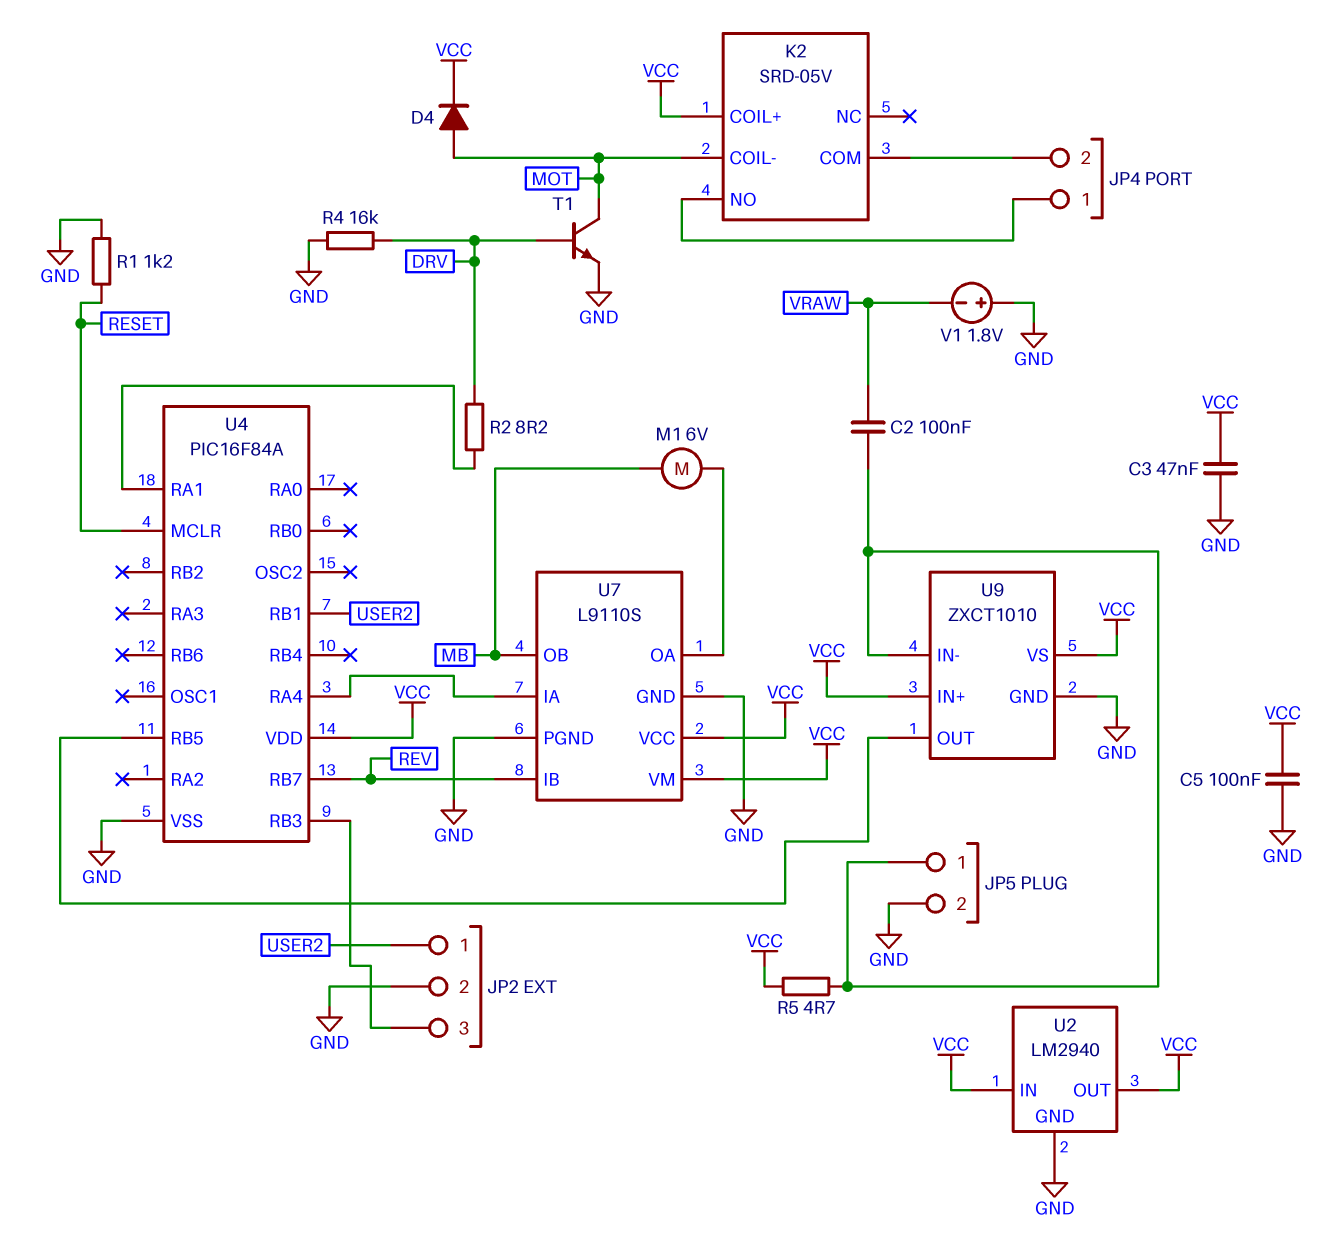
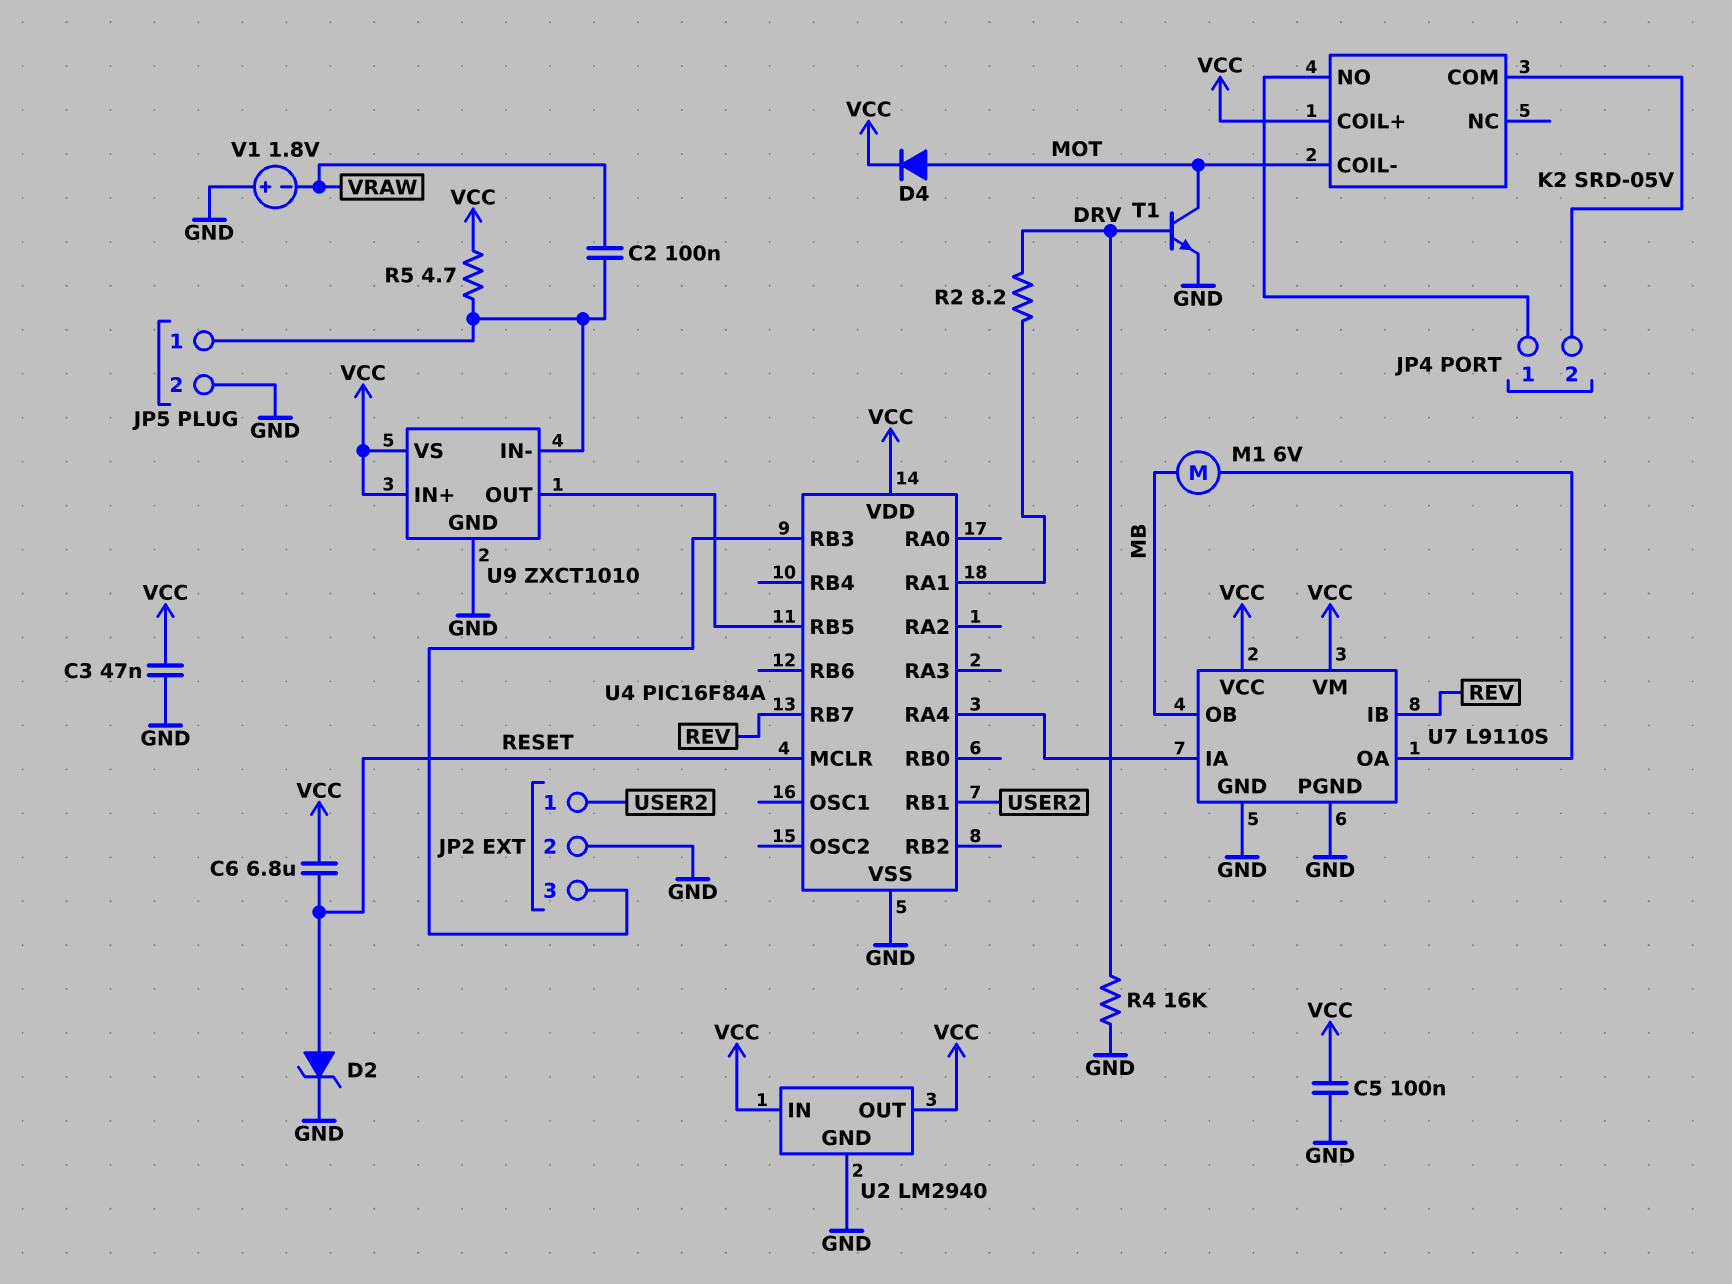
C6: none -> 6.8uF (RESET, VCC)
D2: none -> zener (A RESET, K GND)
R1: 1.2k (GND, RESET) -> none

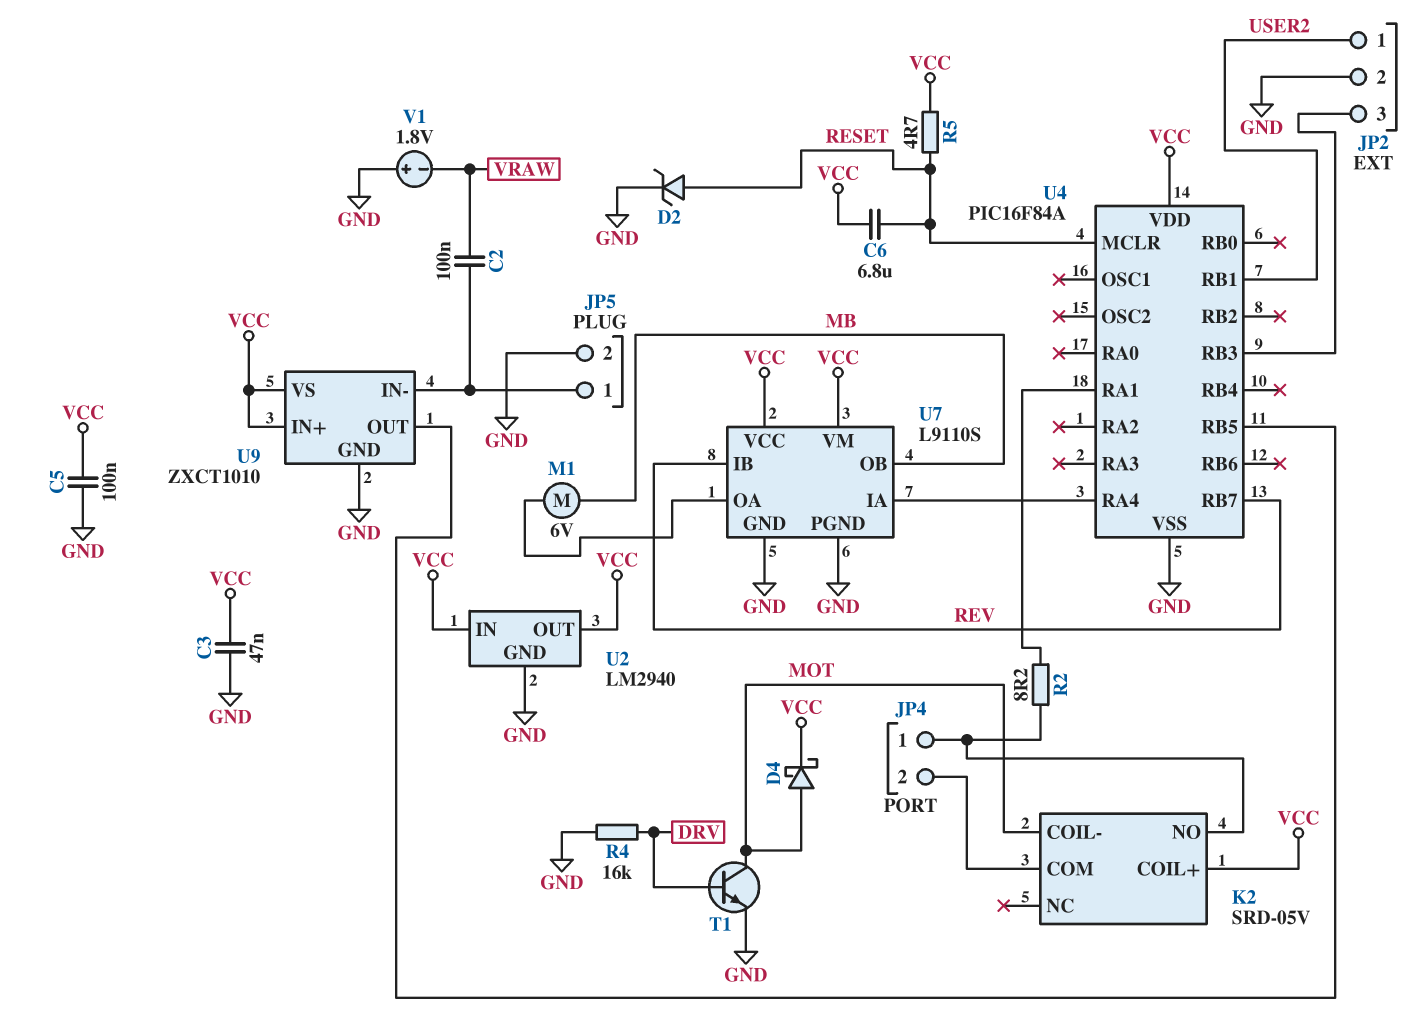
D4: diode (A MOT, K VCC) -> schottky (A MOT, K VCC)
R2: 8.2 (DRV, U4/RA1) -> 8.2 (JP4/1, U4/RA1)
R5: 4.7 (JP5/1, VCC) -> 4.7 (RESET, VCC)

